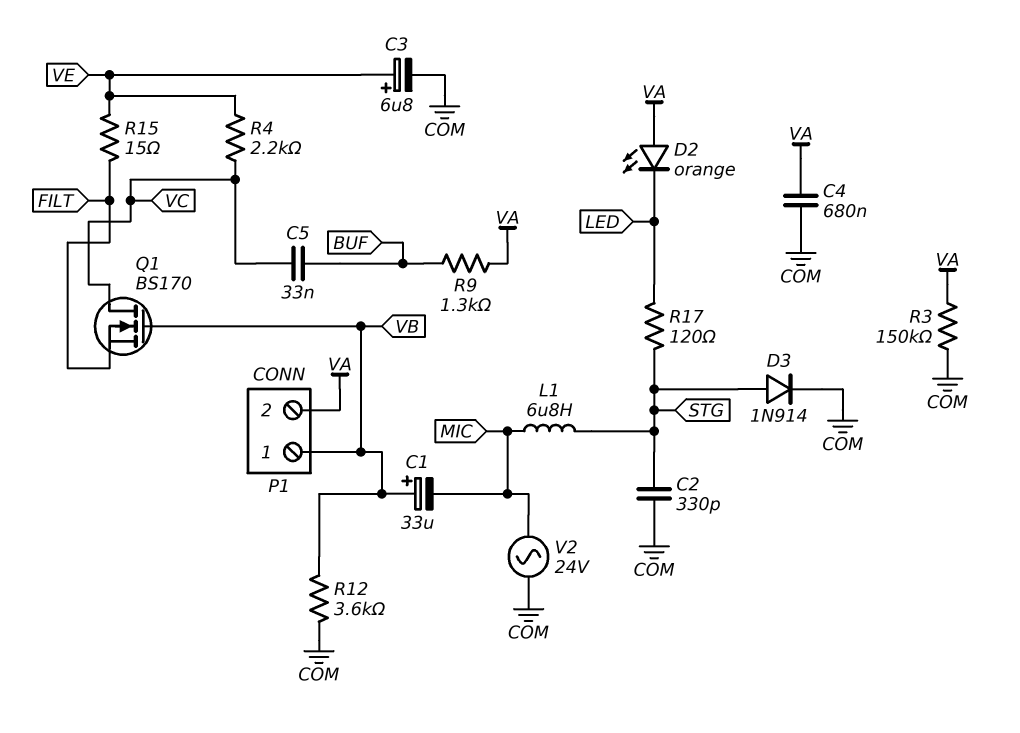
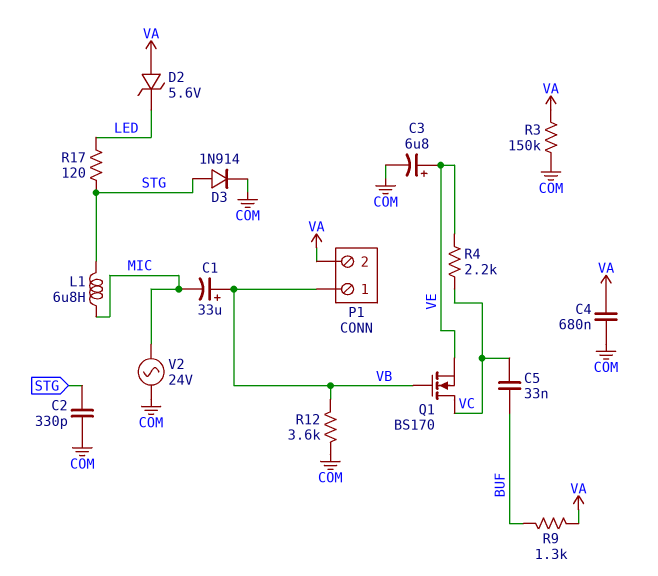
D2: LED orange (A VA, K LED) -> zener 5.6V (A VA, K LED)
Q1: NMOS BS170 (G VB, D VC, S FILT) -> NMOS BS170 (G VB, D VC, S VE)
R15: 15 (FILT, VE) -> none

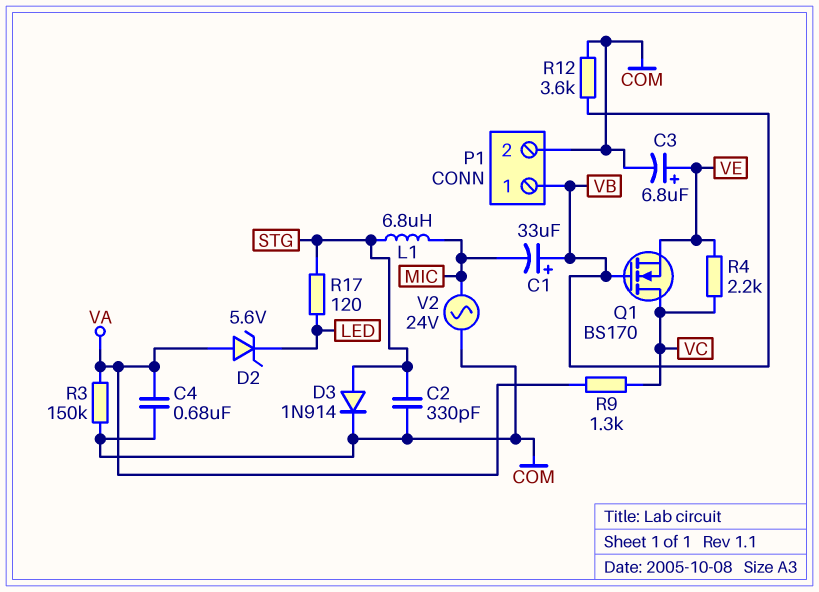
C5: 33nF (BUF, VC) -> none
P1 pin 2: VA -> COM
R9: 1.3k (BUF, VA) -> 1.3k (VA, VC)

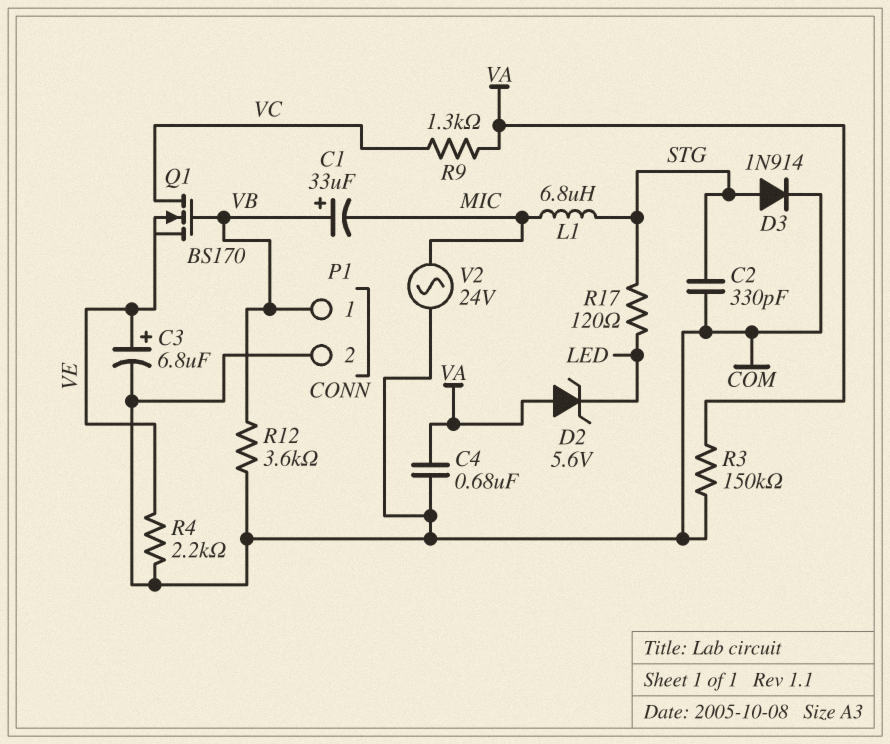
R4: 2.2k (VC, VE) -> 2.2k (COM, VE)

